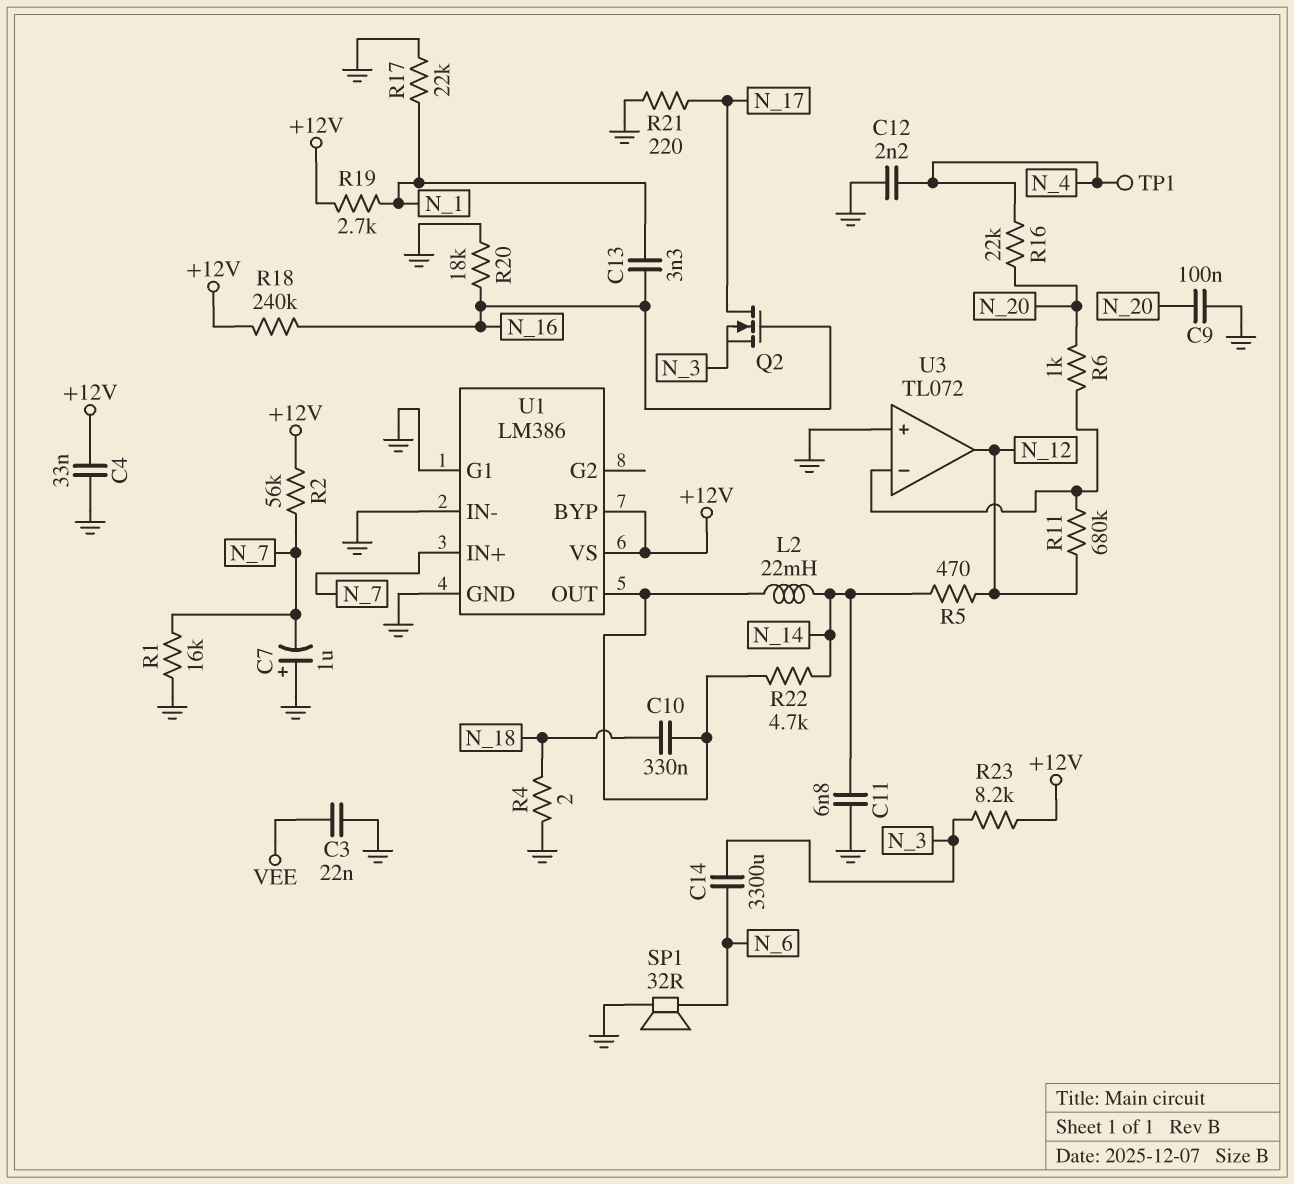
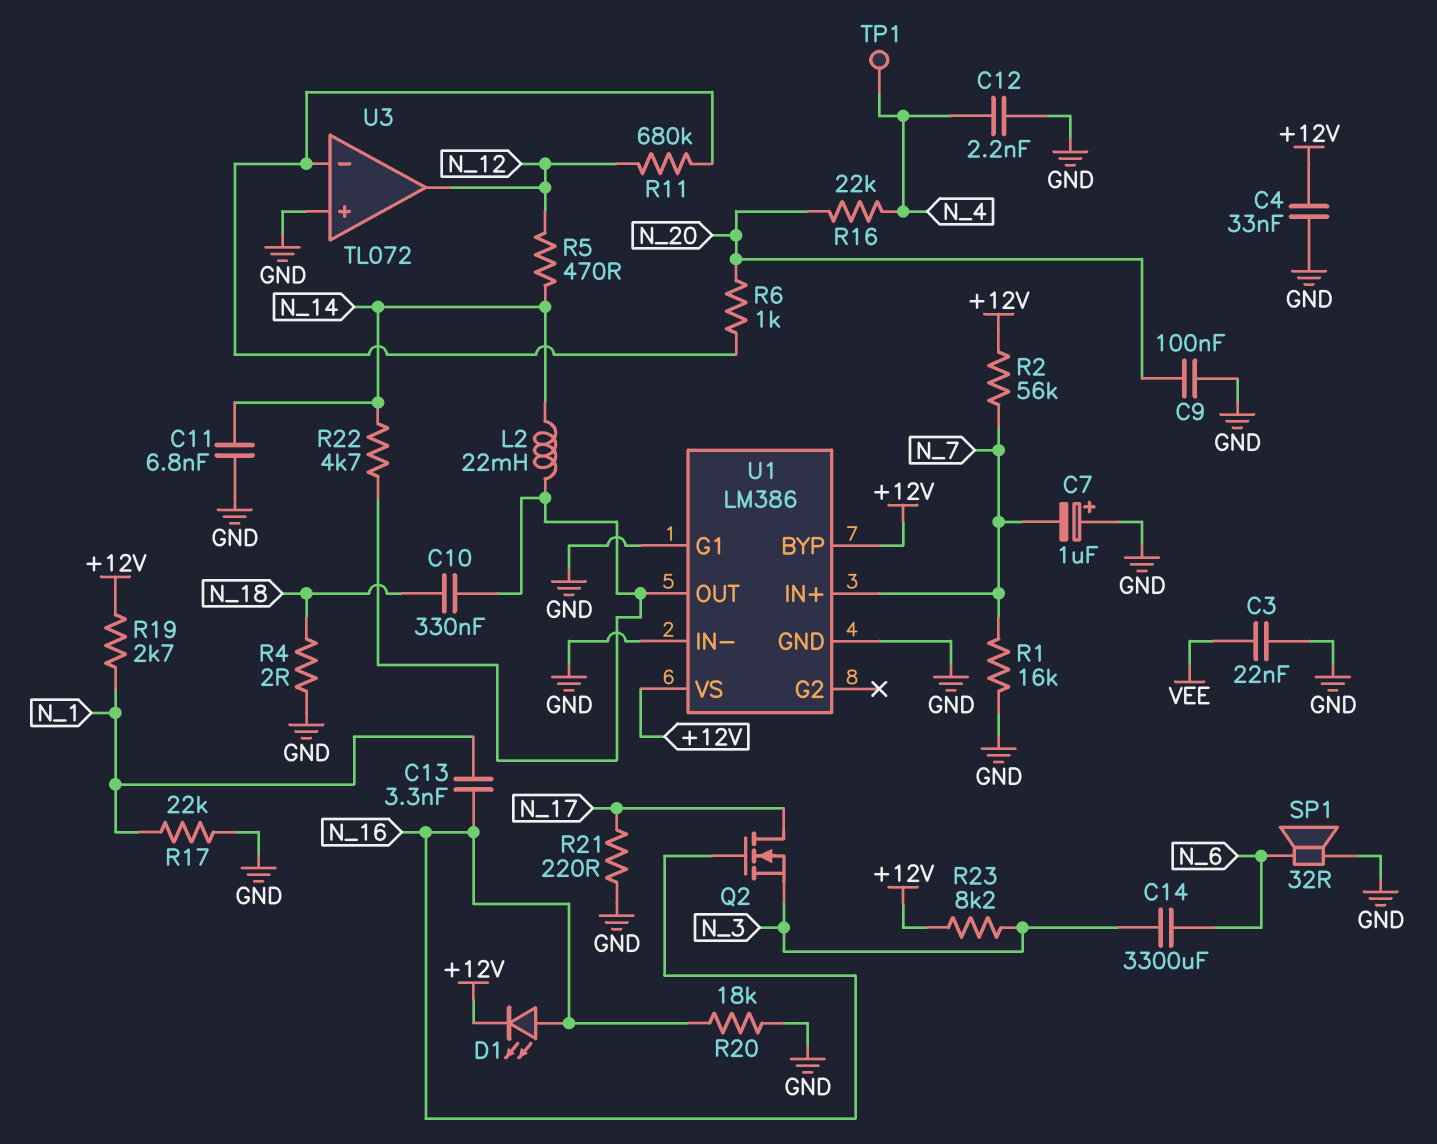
D1: none -> LED (A N_16, K +12V)
R18: 240k (+12V, N_16) -> none

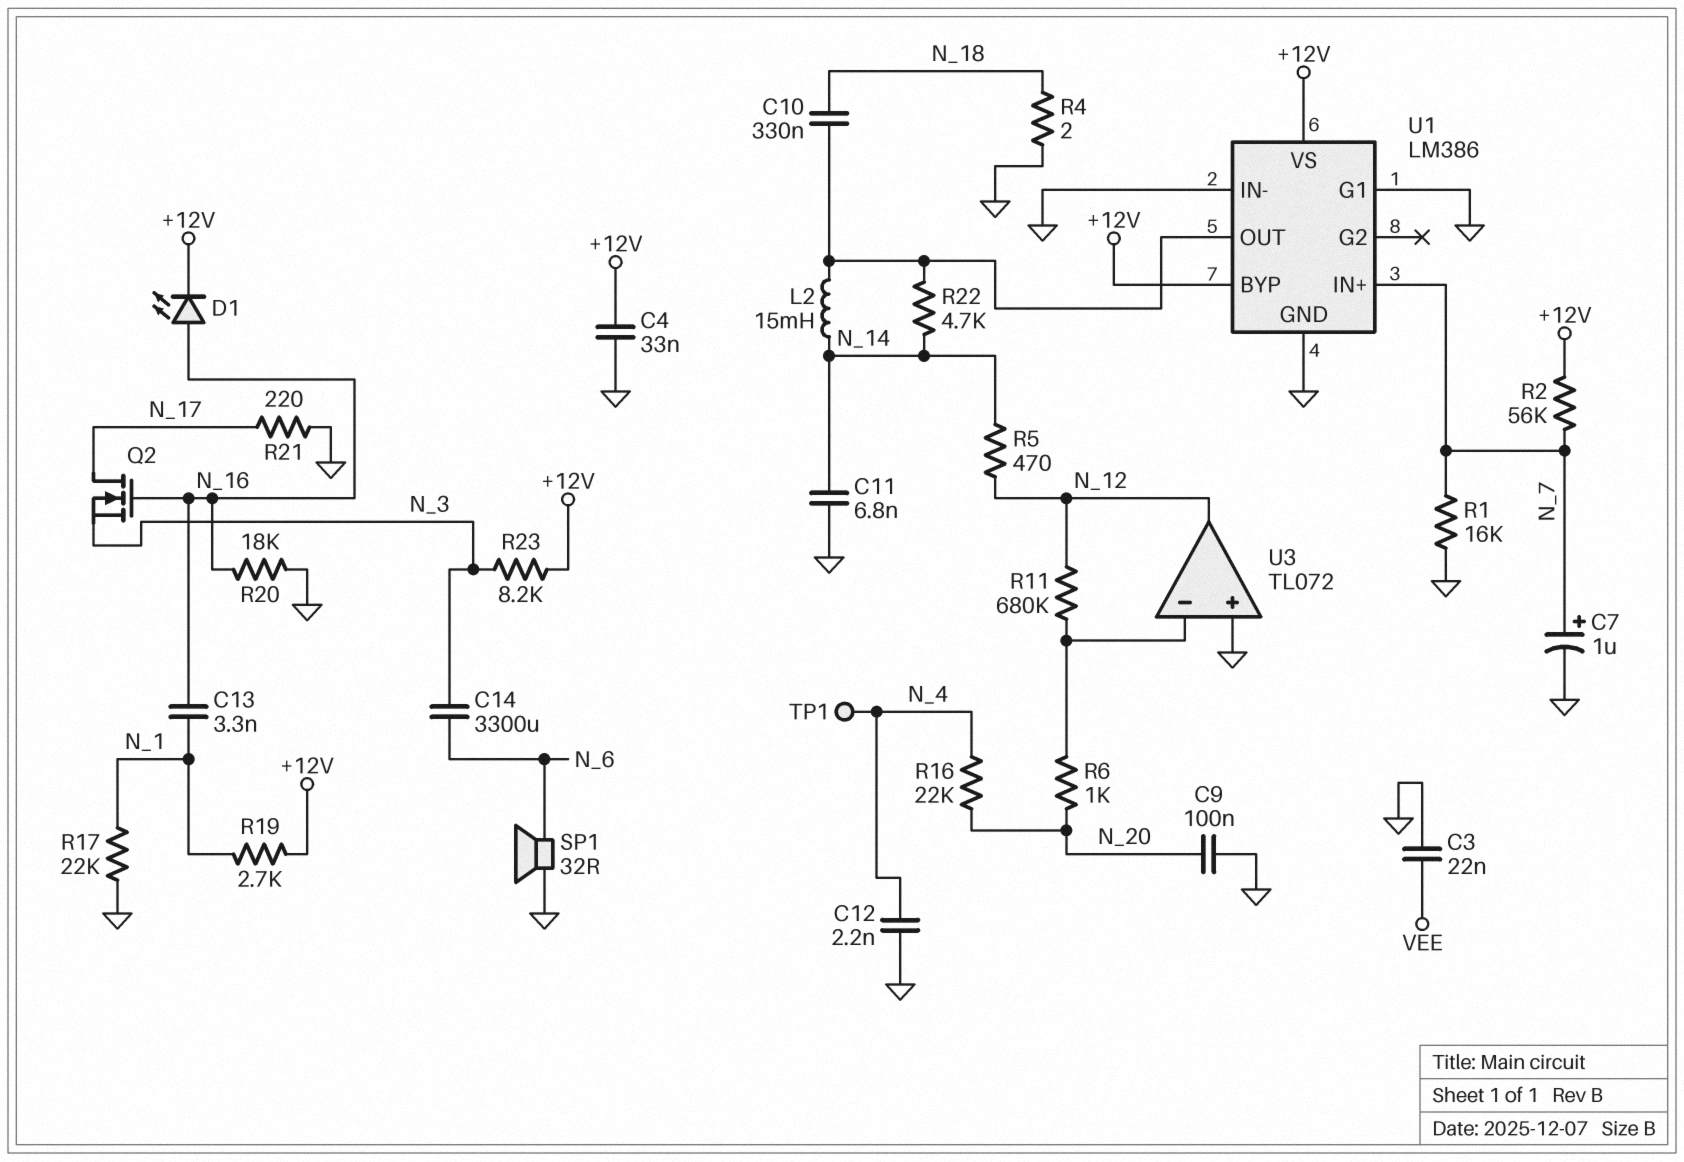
C7: 1uF (plus GND, minus N_7) -> 1uF (plus N_7, minus GND)
L2: 22mH (N_14, U1/OUT) -> 15mH (N_14, U1/OUT)

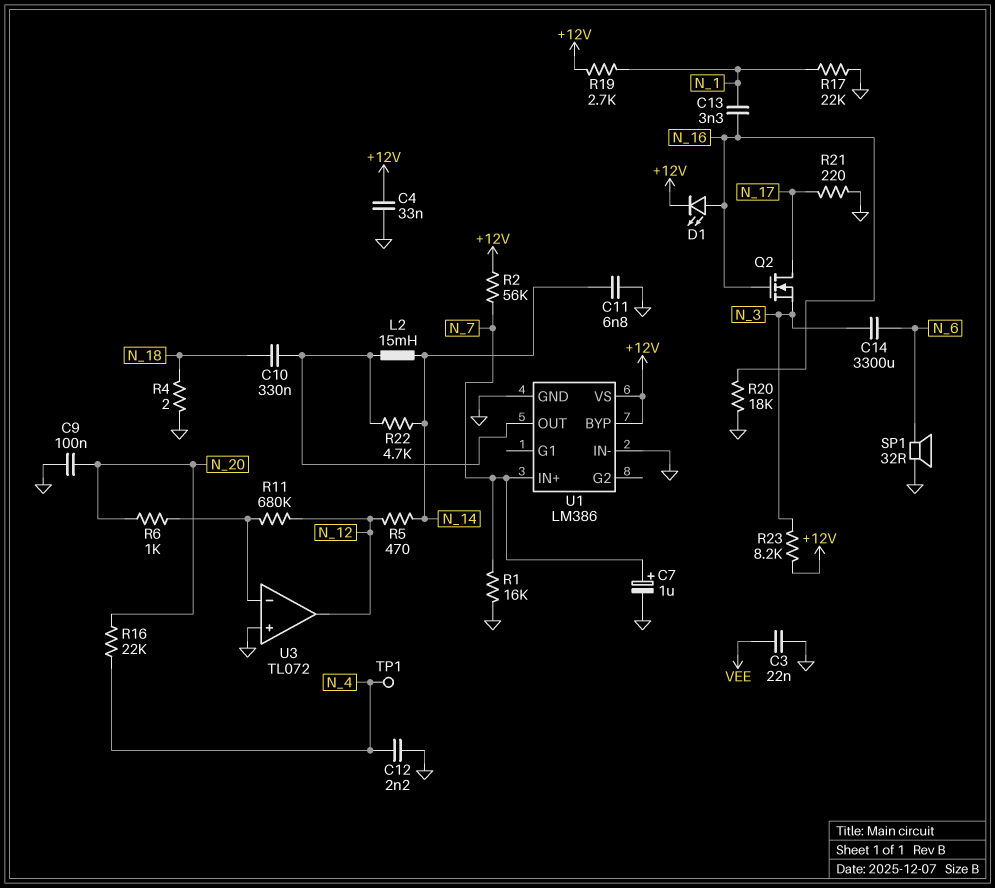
U1 pin G1: GND -> none

